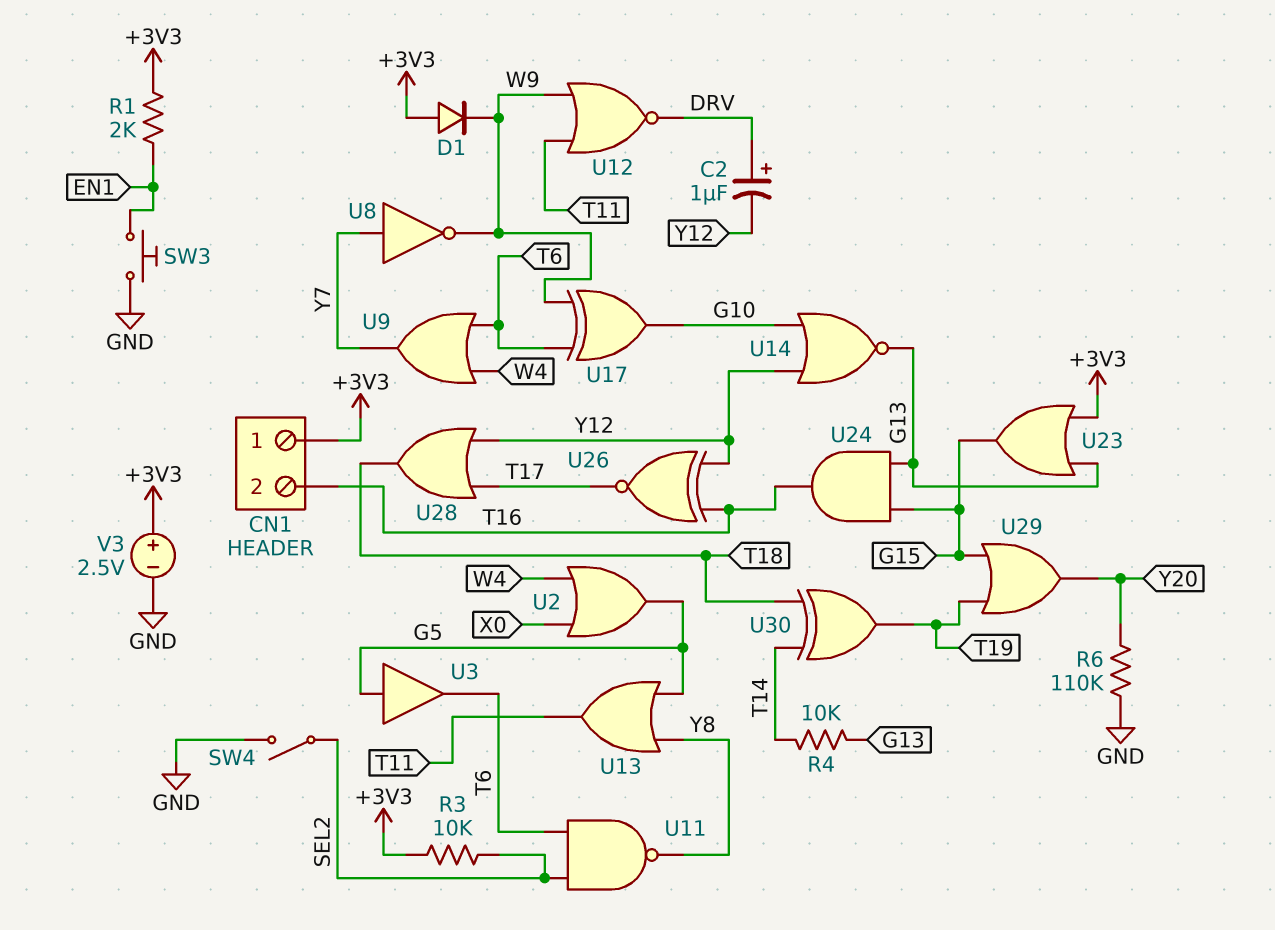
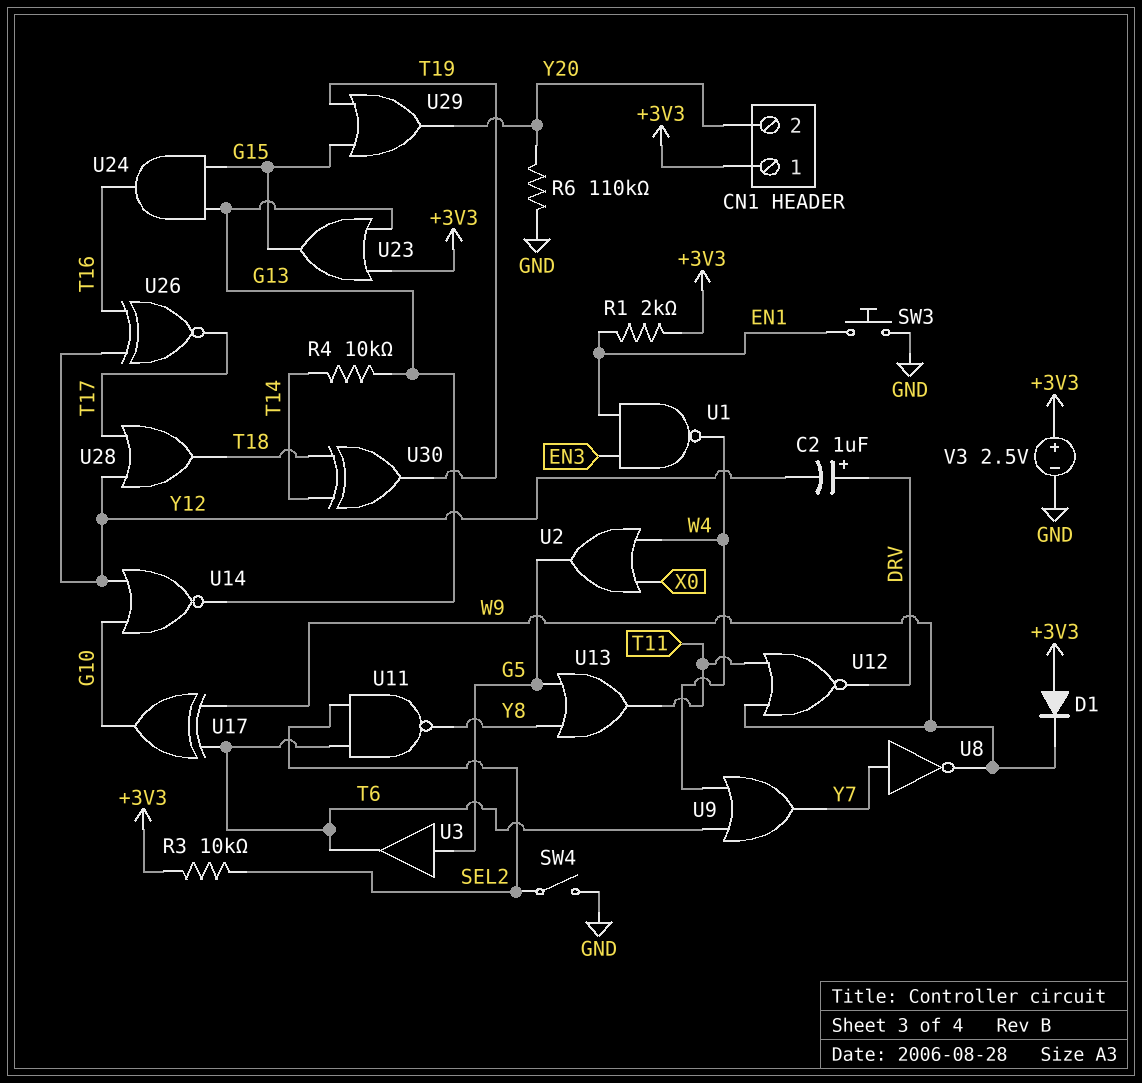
CN1 pin 2: T16 -> Y20
U1: none -> NAND (in EN1, in EN3, out W4)

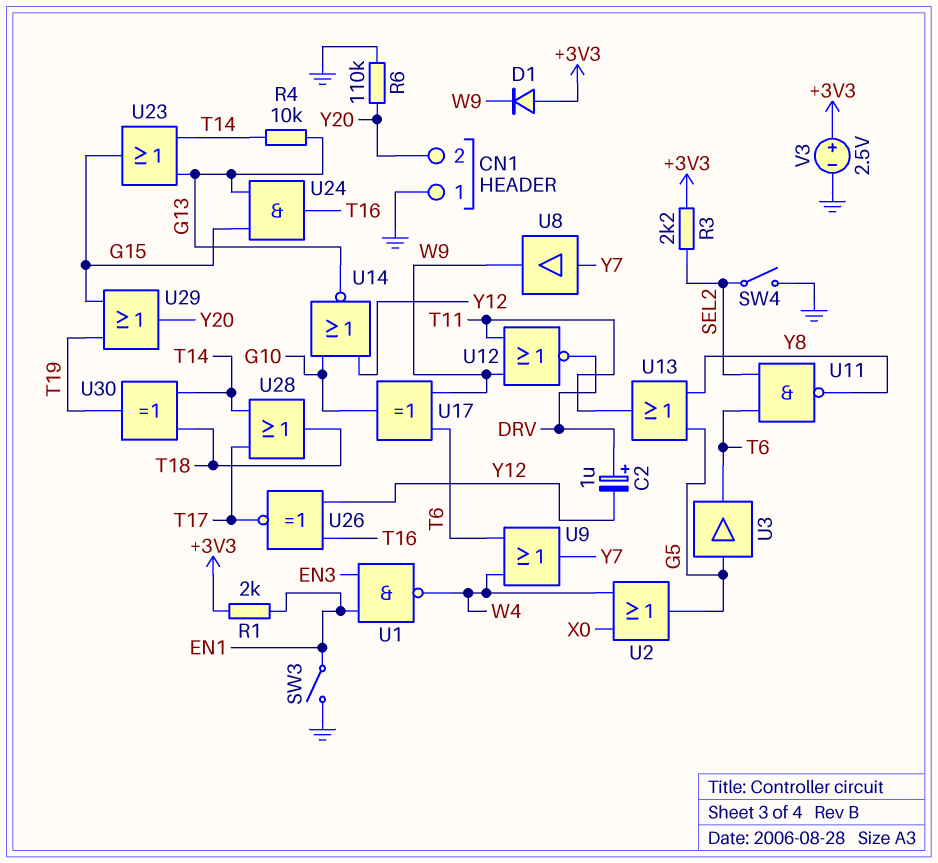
CN1 pin 1: +3V3 -> GND
R3: 10k (+3V3, SEL2) -> 2.2k (+3V3, SEL2)
SW3: button (EN1, GND) -> switch (EN1, GND)
U8: NOT (in Y7, out W9) -> buffer (in Y7, out W9)
U23: OR (in +3V3, in G13, out G15) -> OR (in G13, in T14, out G15)
U28: OR (in T17, in Y12, out T18) -> OR (in T14, in T17, out T18)

